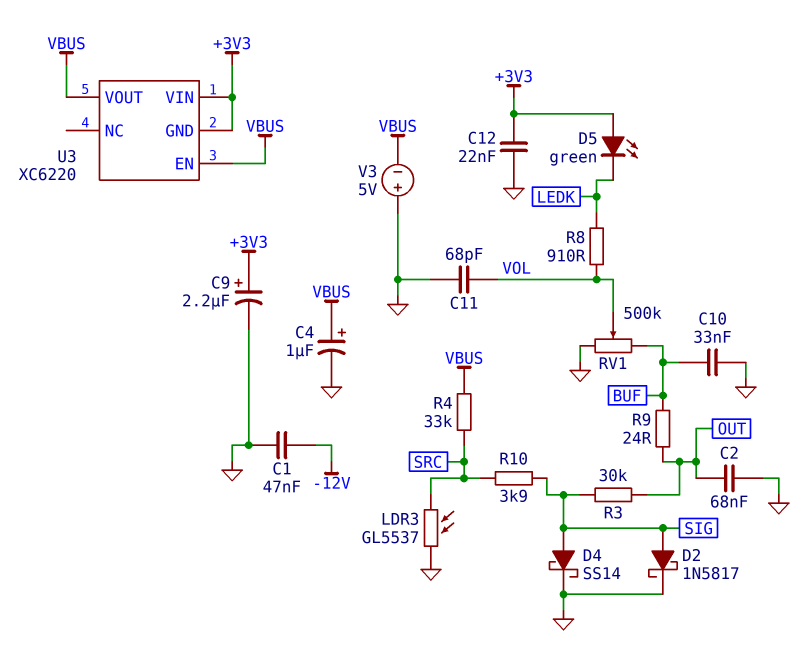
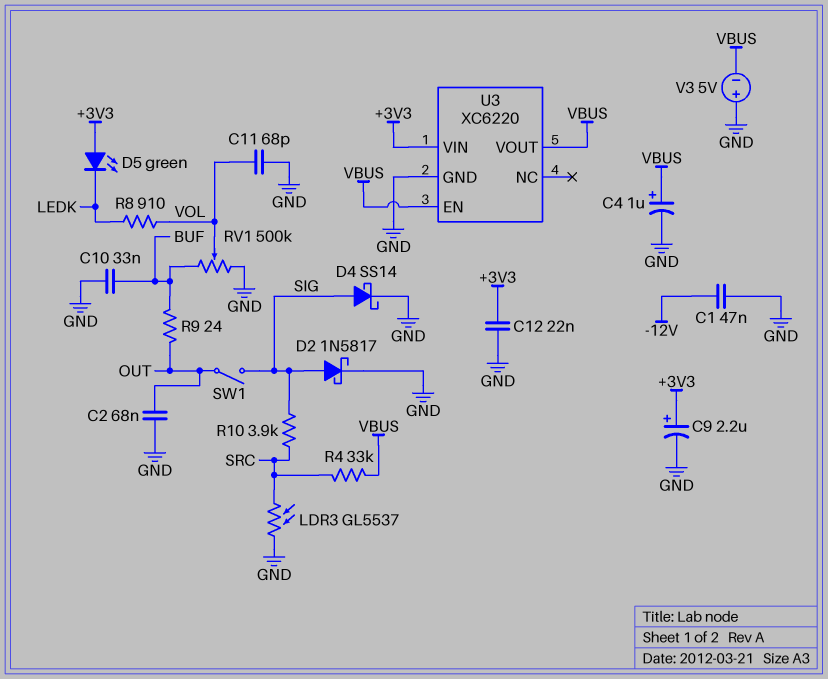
R3: 30k (OUT, SIG) -> none
SW1: none -> switch (OUT, SIG)
U3 pin GND: +3V3 -> GND

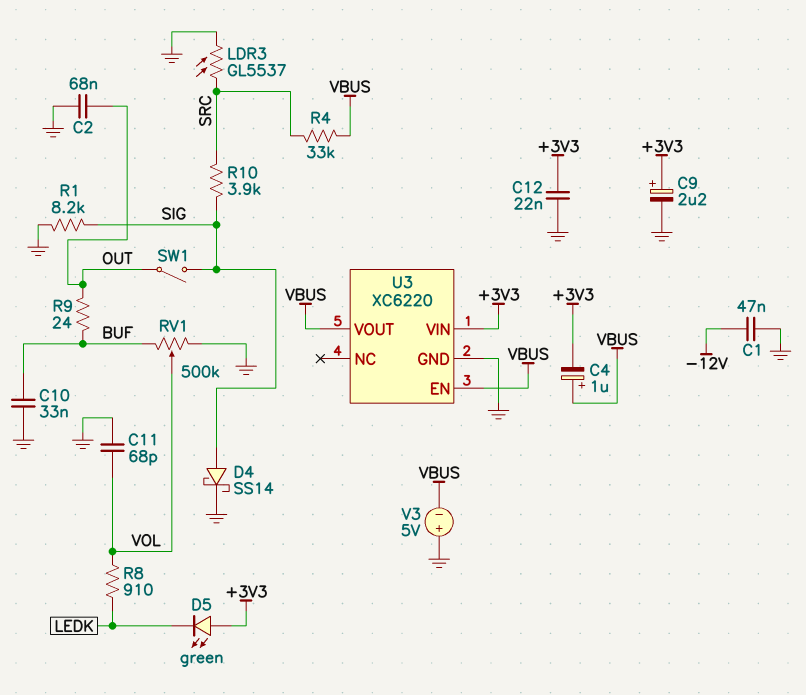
C4: 1uF (plus VBUS, minus GND) -> 1uF (plus VBUS, minus +3V3)
D2: schottky 1N5817 (A SIG, K GND) -> none
R1: none -> 8.2k (GND, SIG)

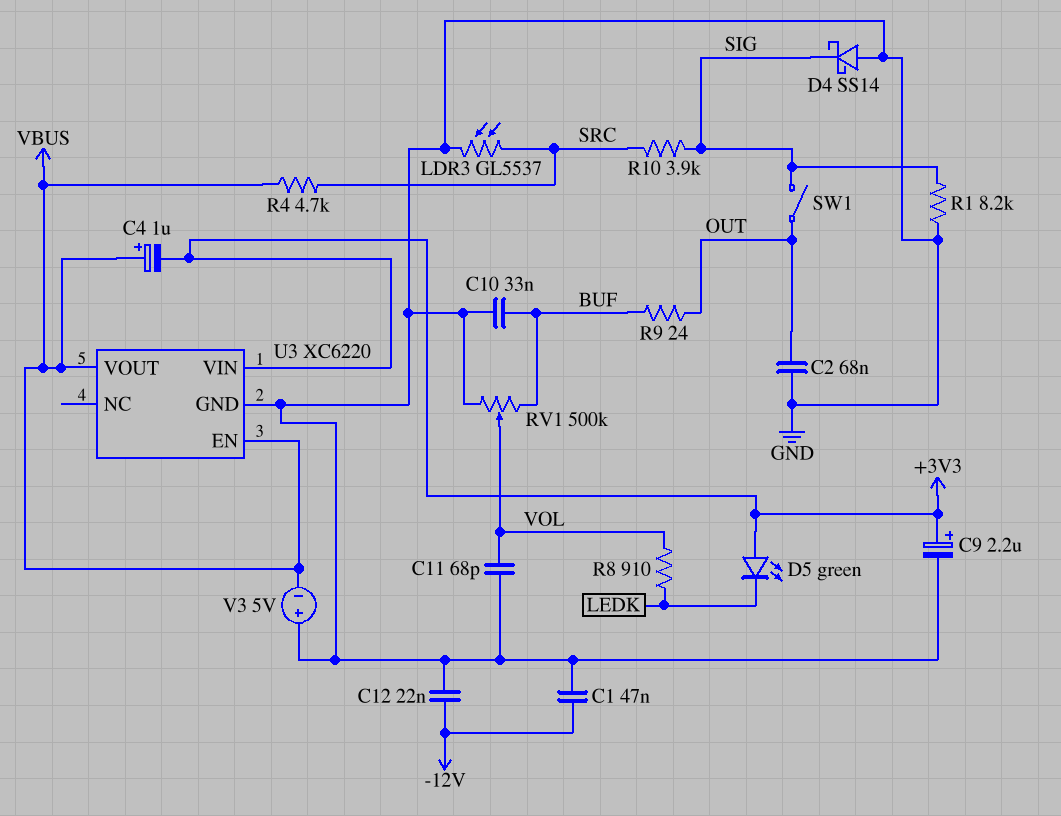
C12: 22nF (+3V3, GND) -> 22nF (-12V, GND)
D4: schottky SS14 (A SIG, K GND) -> schottky SS14 (A GND, K SIG)
R4: 33k (SRC, VBUS) -> 4.7k (SRC, VBUS)

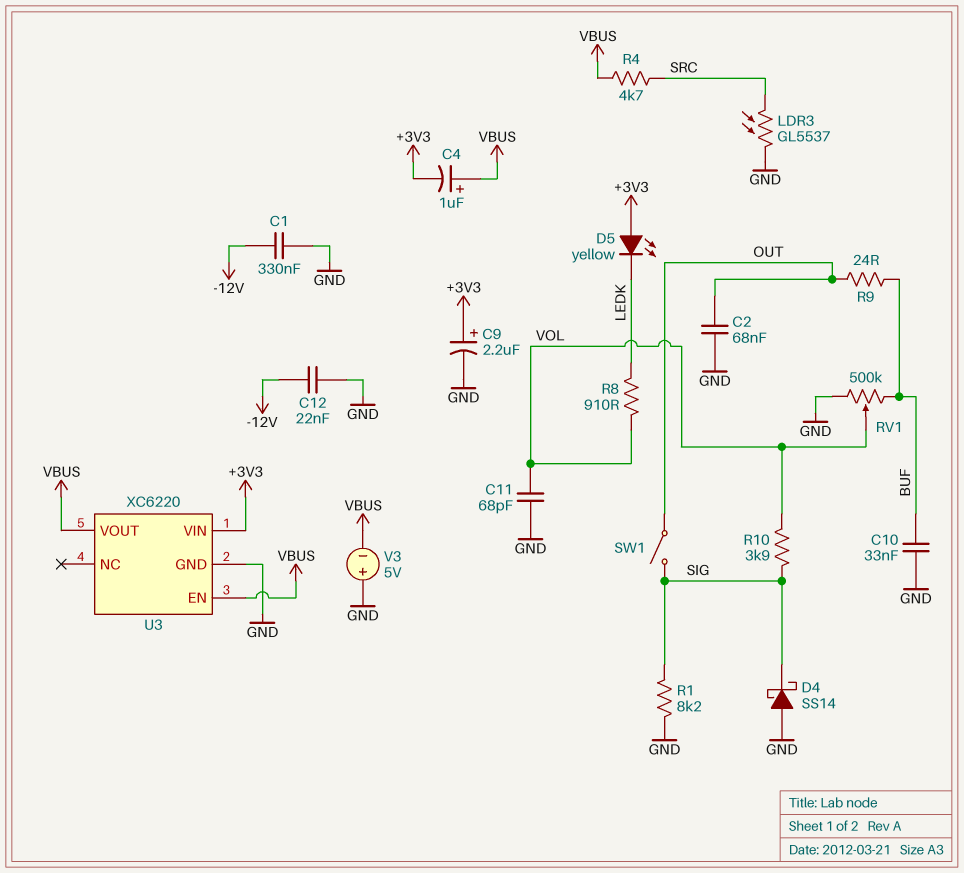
C1: 47nF (-12V, GND) -> 330nF (-12V, GND)
D5: LED green (A +3V3, K LEDK) -> LED yellow (A +3V3, K LEDK)
R10: 3.9k (SIG, SRC) -> 3.9k (SIG, VOL)

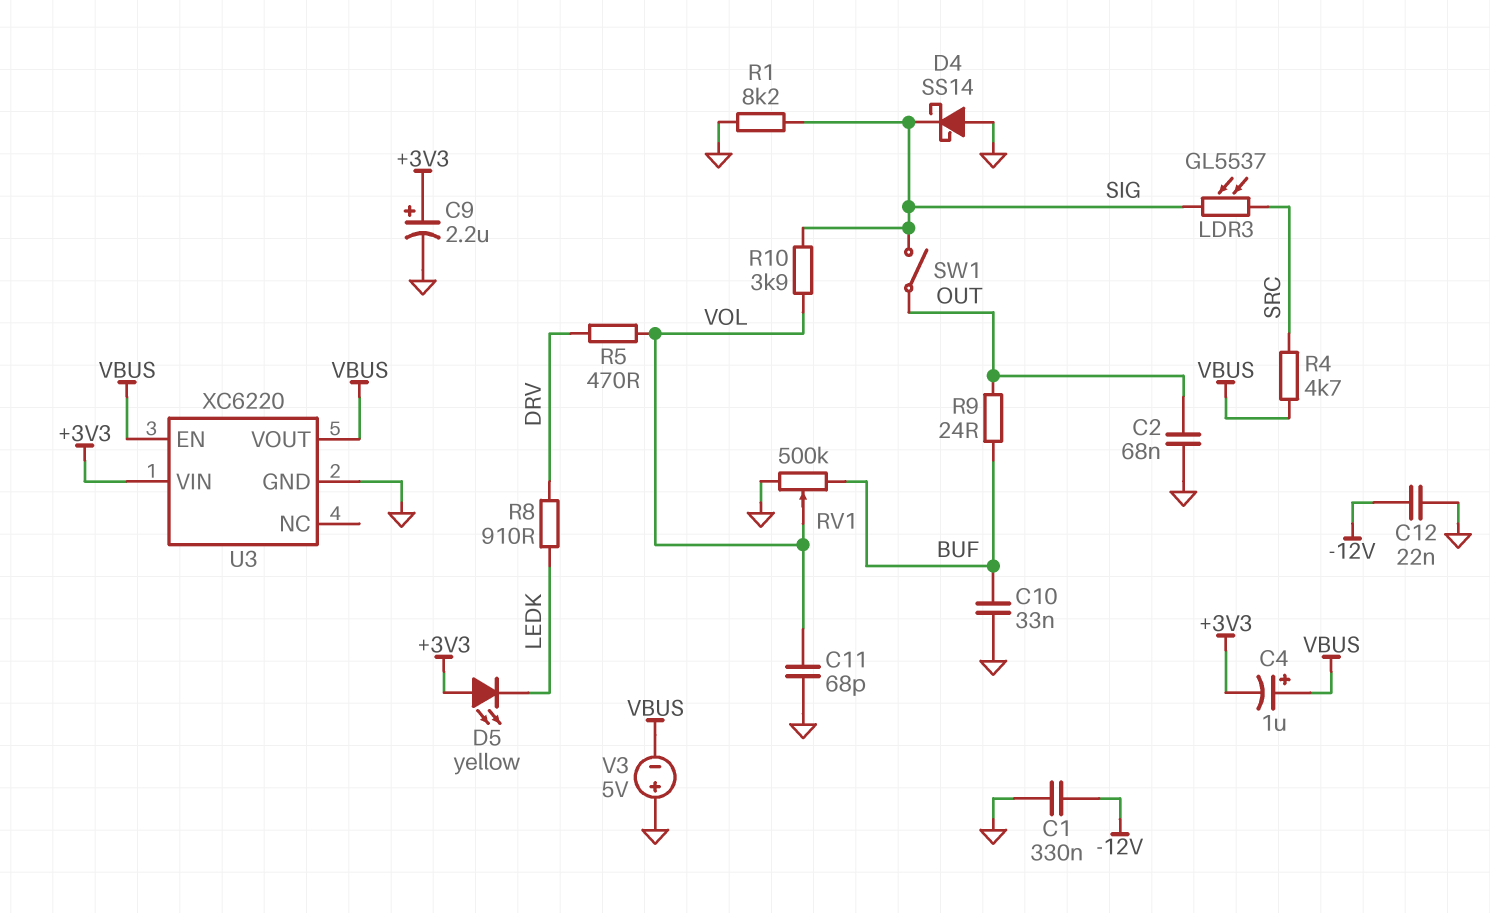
LDR3: GL5537 (GND, SRC) -> GL5537 (SIG, SRC)
R5: none -> 470 (DRV, VOL)
R8: 910 (LEDK, VOL) -> 910 (DRV, LEDK)

